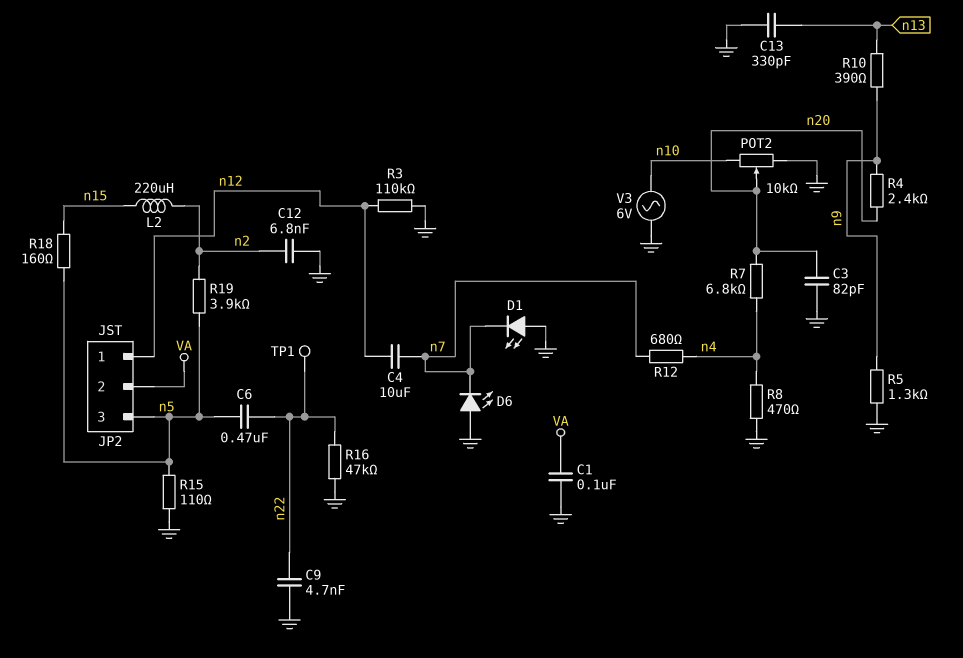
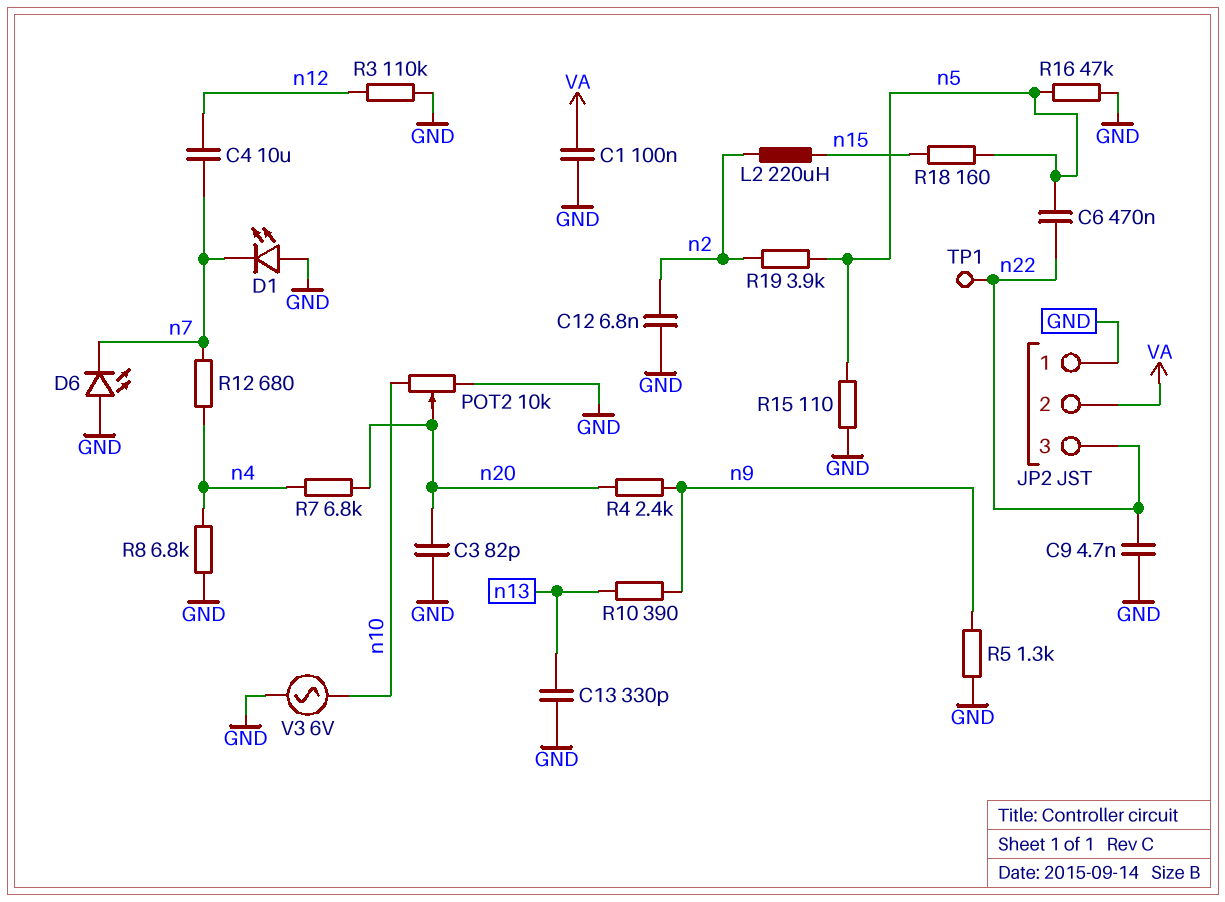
JP2 pin 1: n12 -> GND
JP2 pin 3: n5 -> n22
R8: 470 (GND, n4) -> 6.8k (GND, n4)
R16: 47k (GND, n22) -> 47k (GND, n5)

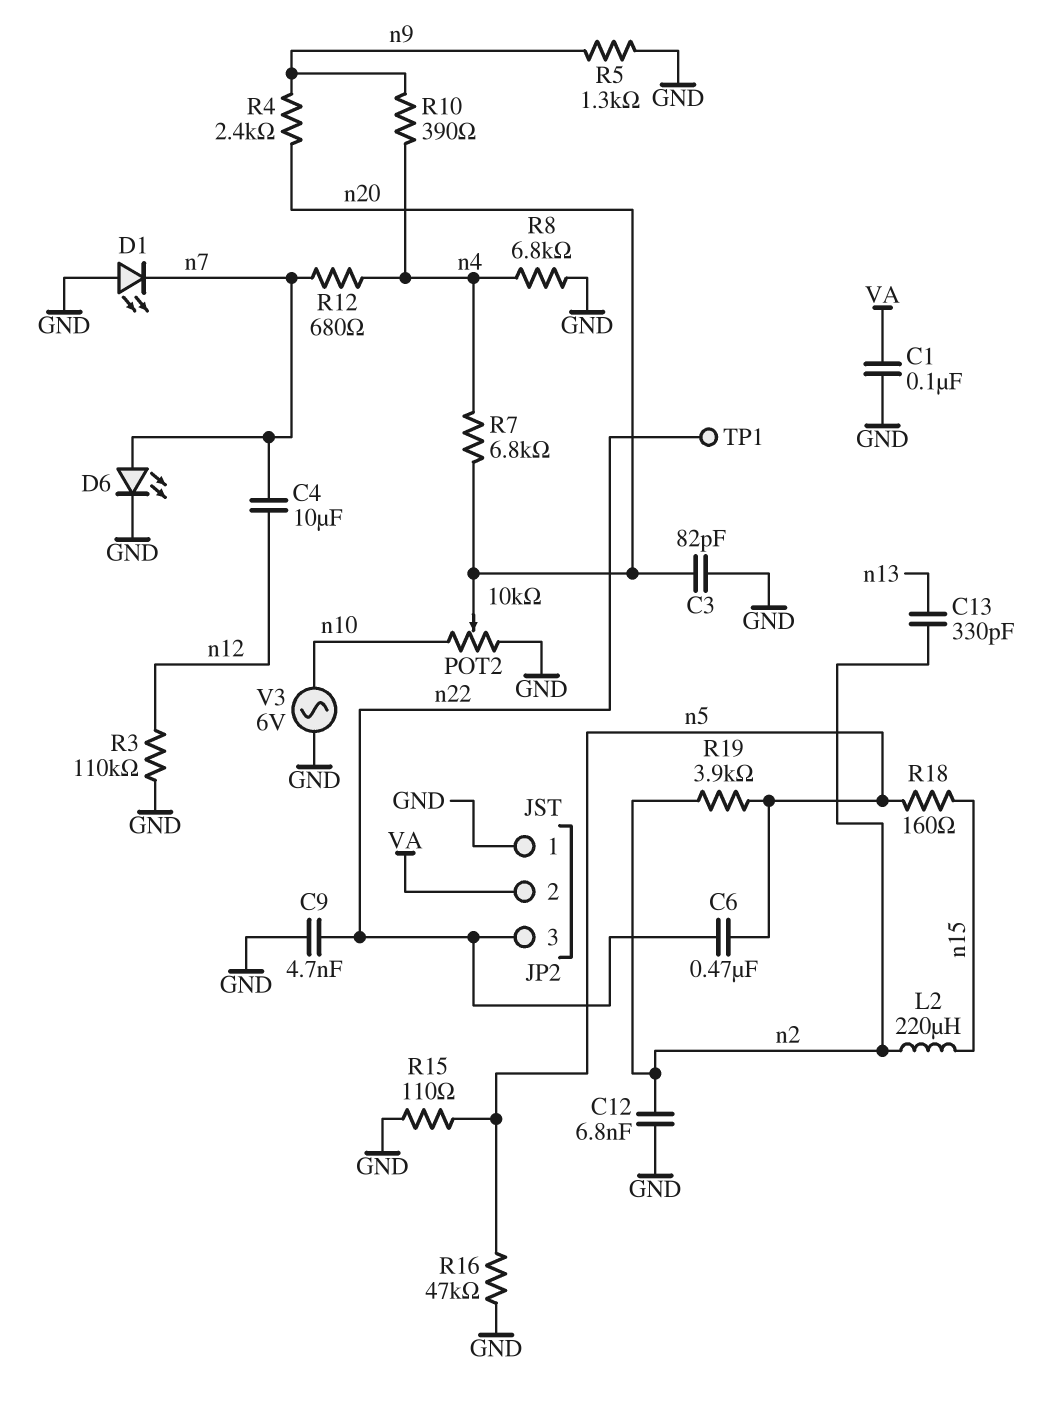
C13: 330pF (GND, n13) -> 330pF (n2, n13)
D6: LED (A GND, K n7) -> LED (A n7, K GND)
R10: 390 (n9, n13) -> 390 (n4, n9)

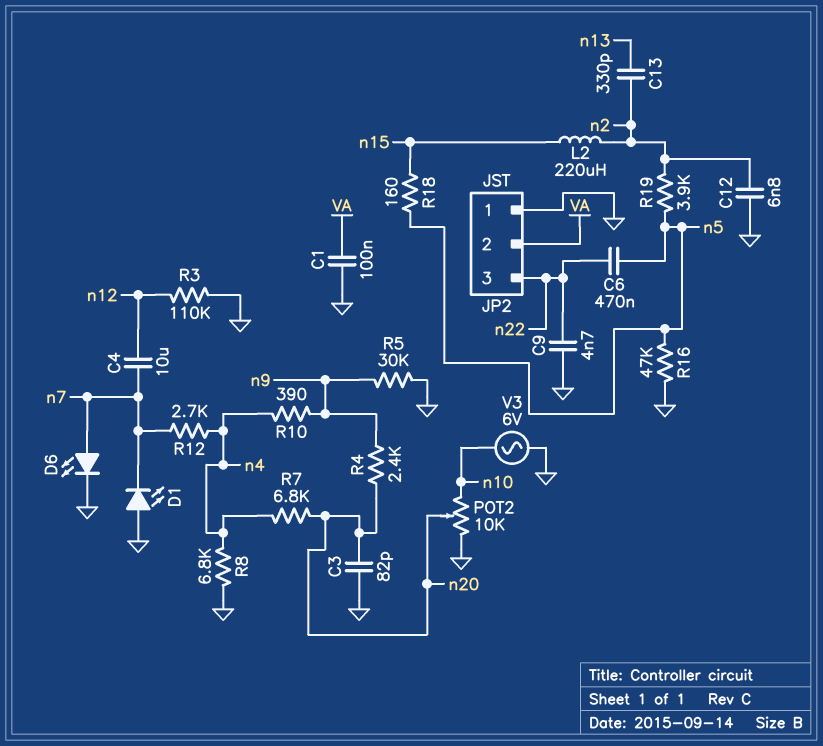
R5: 1.3k (GND, n9) -> 30k (GND, n9)
R12: 680 (n4, n7) -> 2.7k (n4, n7)
R15: 110 (GND, n5) -> none
TP1: test point (n22) -> none

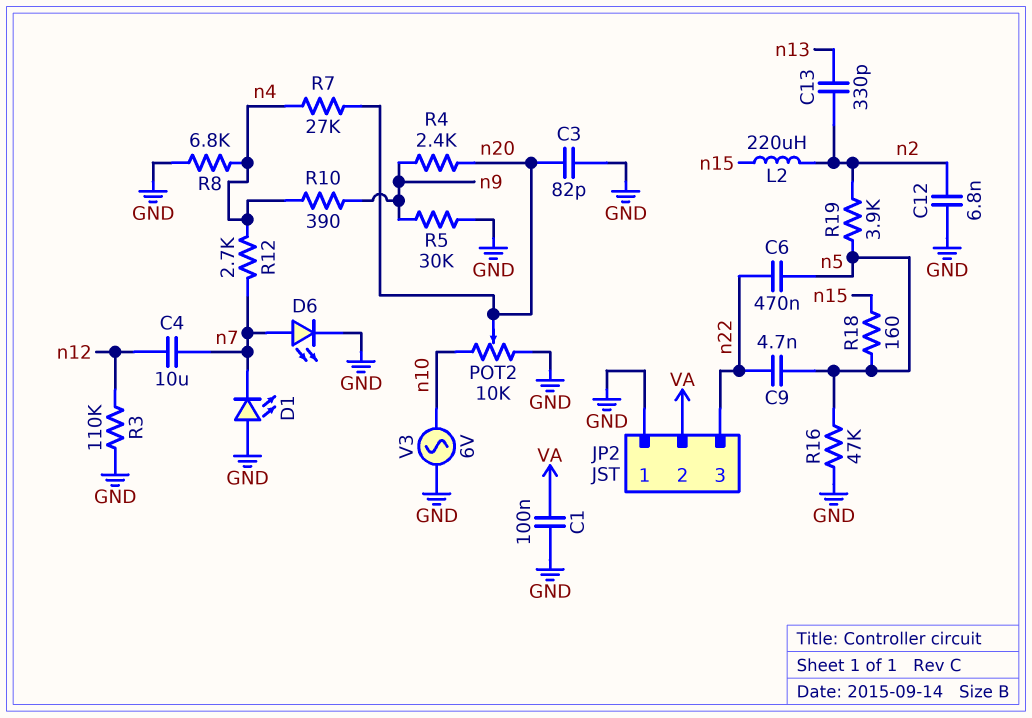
C9: 4.7nF (GND, n22) -> 4.7nF (n5, n22)
R7: 6.8k (n4, n20) -> 27k (n4, n20)

